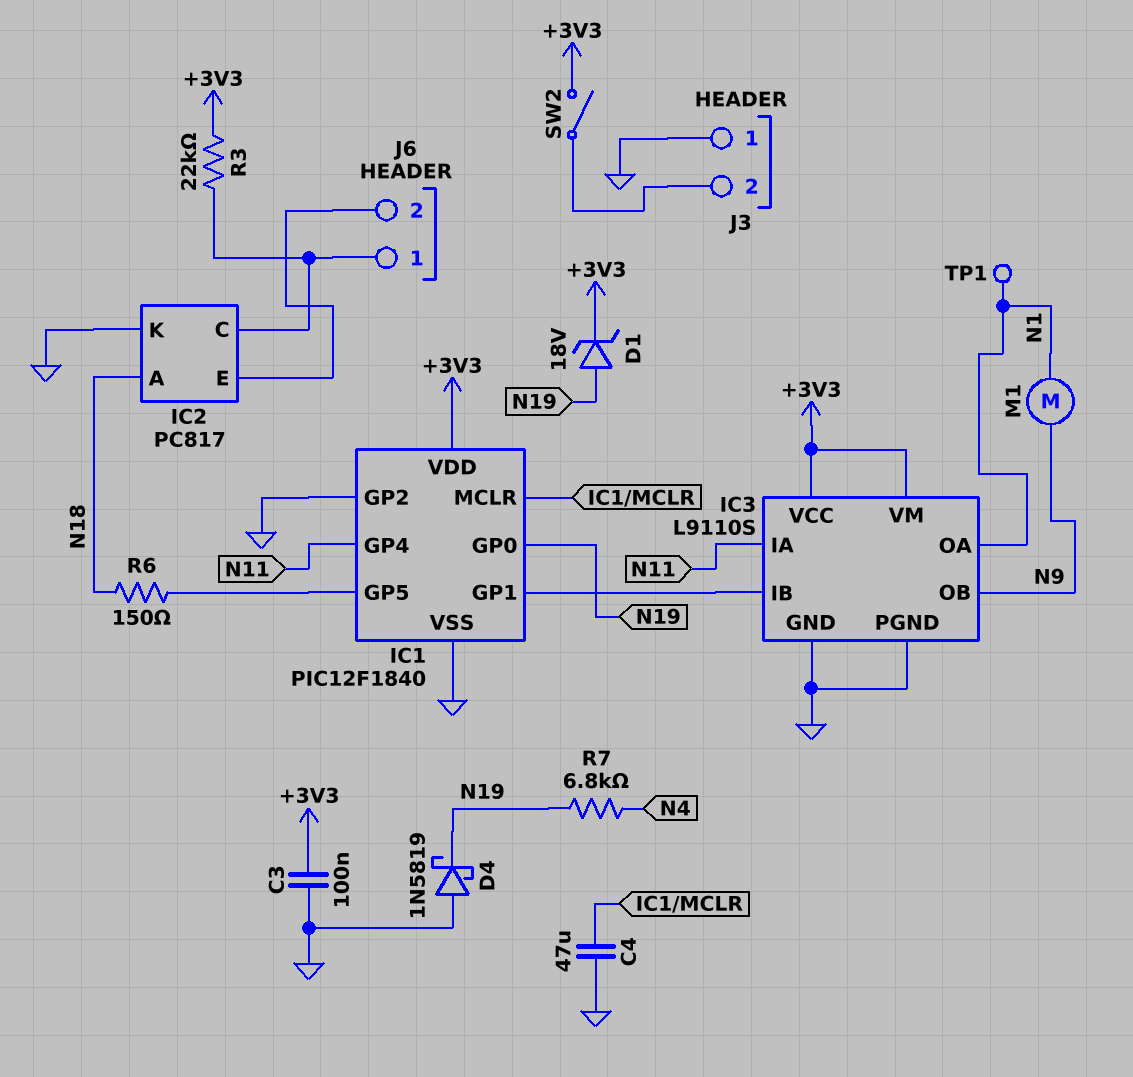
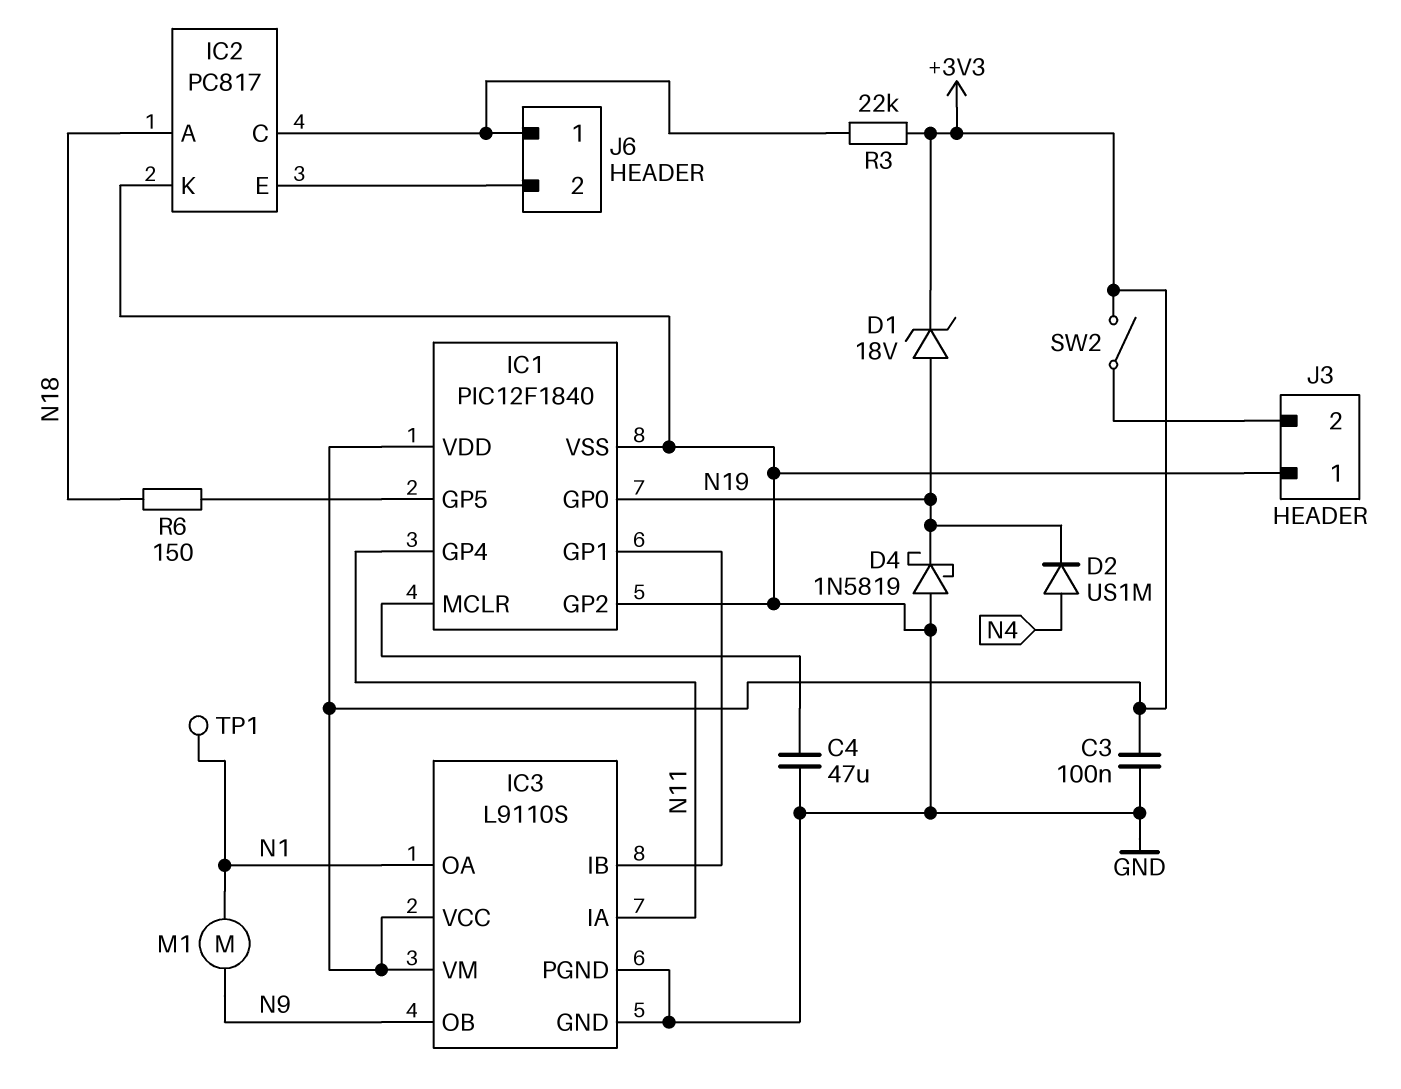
D2: none -> diode US1M (A N4, K N19)
R7: 6.8k (N4, N19) -> none

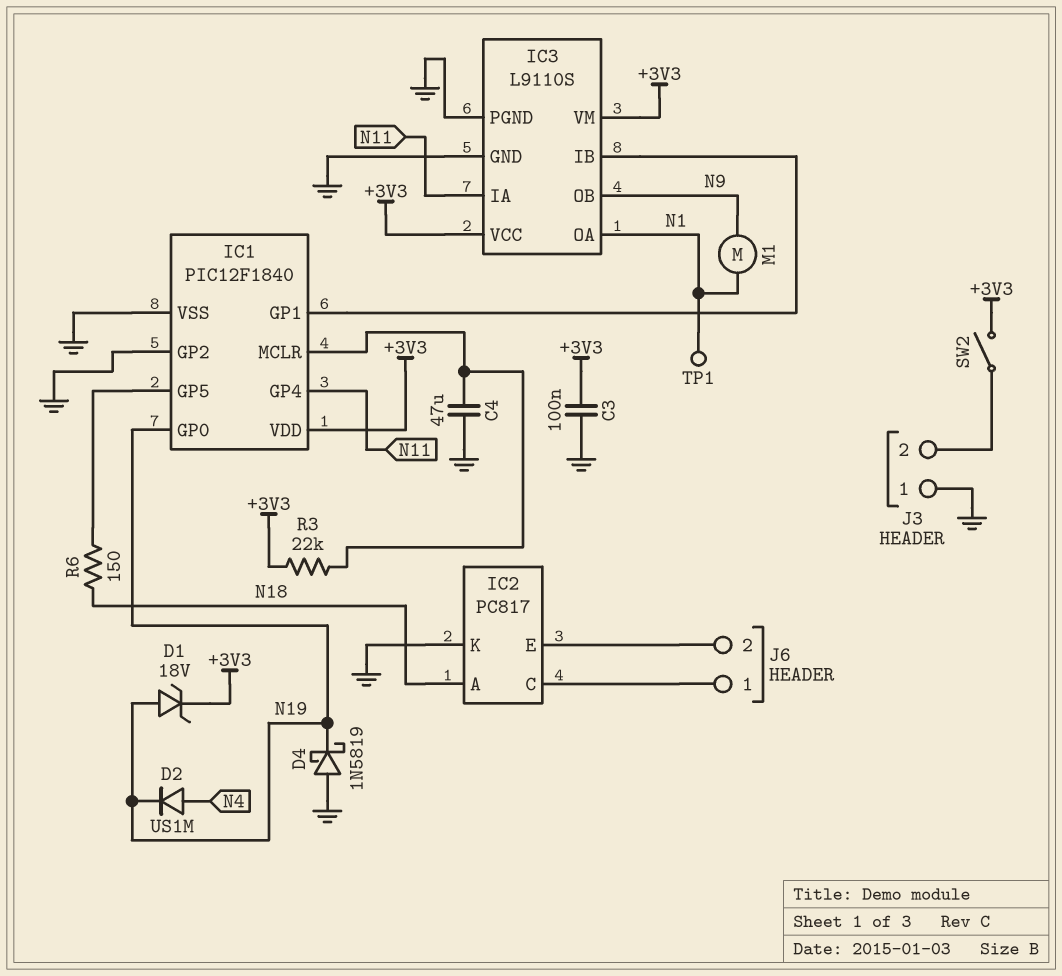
R3: 22k (+3V3, IC2/C) -> 22k (+3V3, IC1/MCLR)

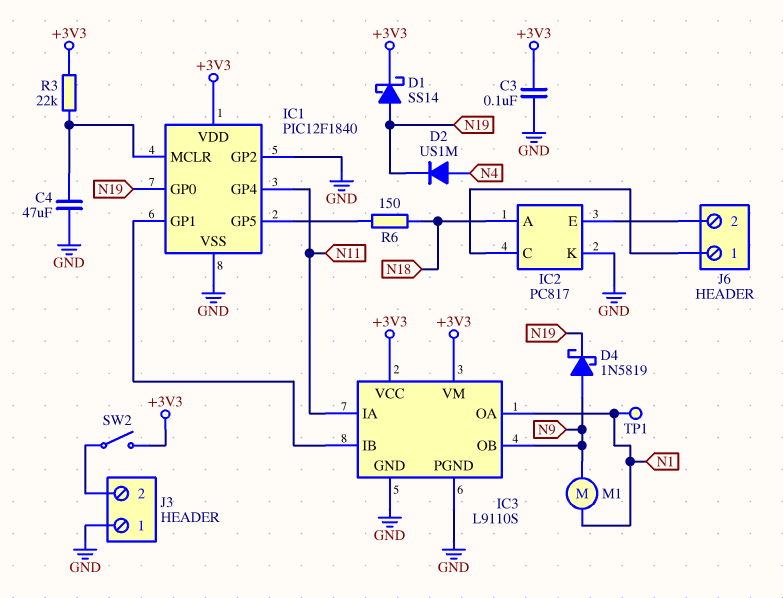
D1: zener 18V (A N19, K +3V3) -> schottky SS14 (A N19, K +3V3)
D4: schottky 1N5819 (A GND, K N19) -> schottky 1N5819 (A N9, K N19)

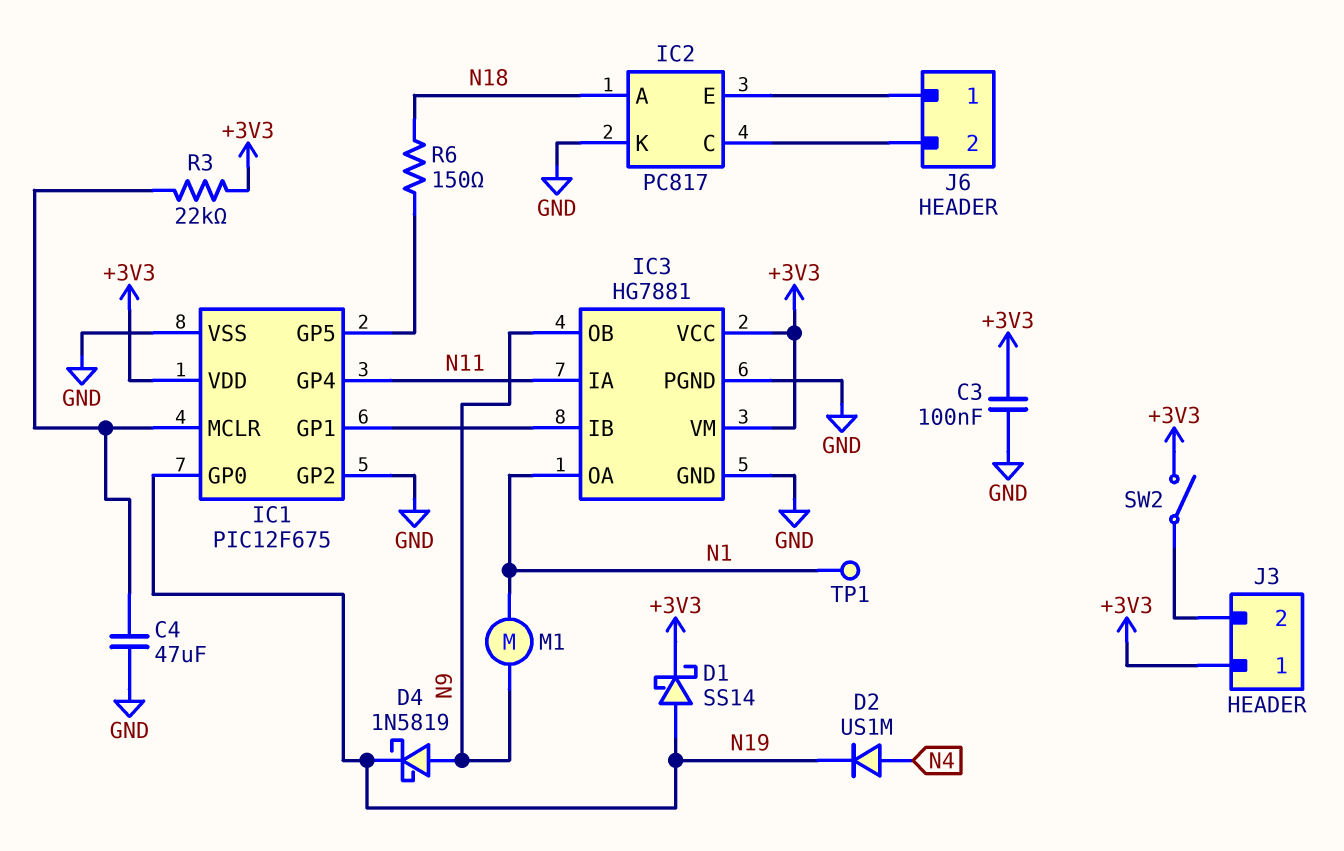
IC1: PIC12F1840 -> PIC12F675
IC3: L9110S -> HG7881
J3 pin 1: GND -> +3V3
J6 pin 1: IC2/C -> IC2/E
J6 pin 2: IC2/E -> IC2/C

